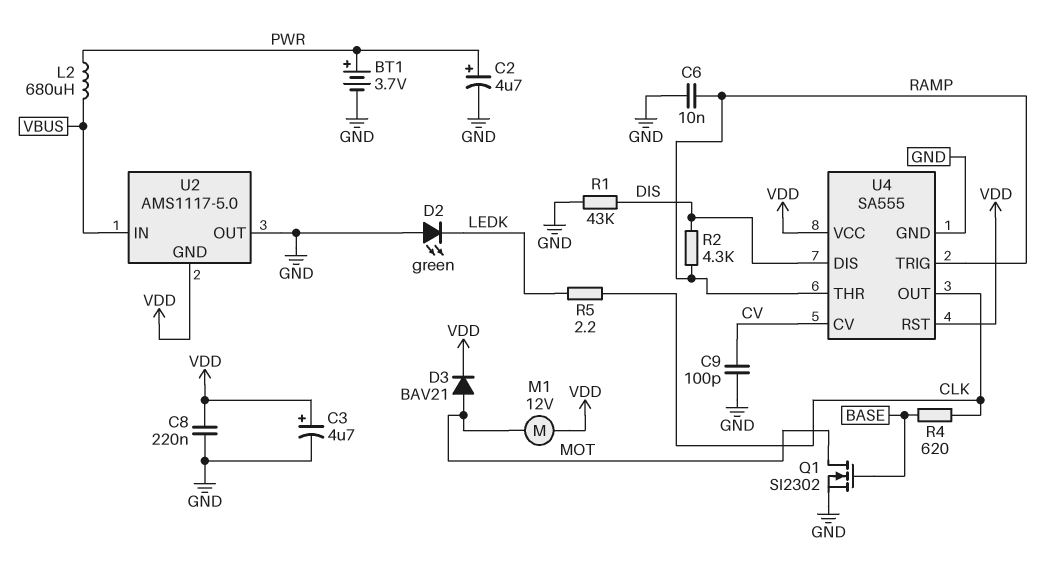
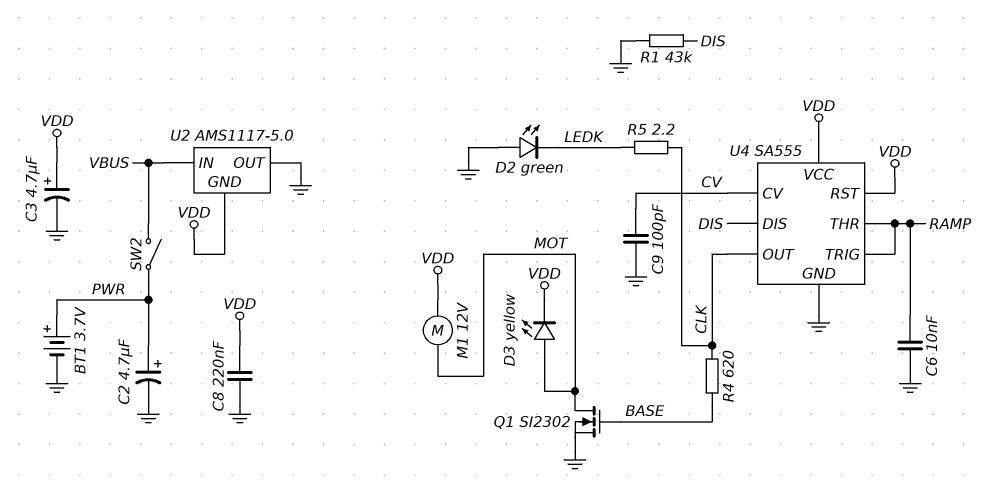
D3: diode BAV21 (A MOT, K VDD) -> LED yellow (A MOT, K VDD)
L2: 680uH (PWR, VBUS) -> none
R2: 4.3k (DIS, RAMP) -> none
SW2: none -> switch (PWR, VBUS)

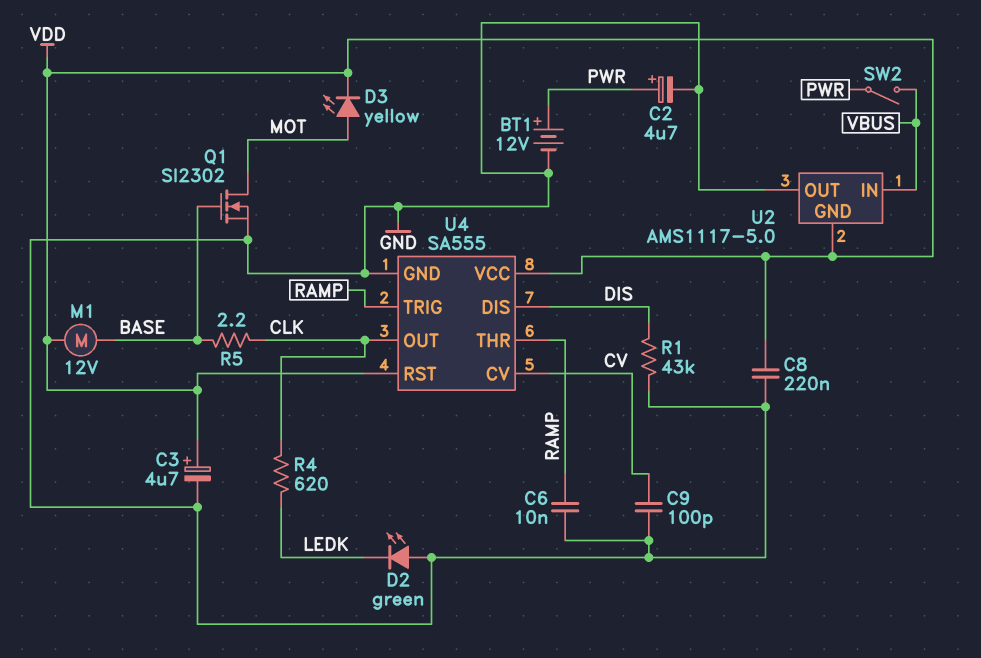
BT1: 3.7V (plus PWR, minus GND) -> 12V (plus PWR, minus GND)
M1: motor 12V (MOT, VDD) -> motor 12V (BASE, VDD)
R4: 620 (BASE, CLK) -> 620 (CLK, LEDK)
R5: 2.2 (CLK, LEDK) -> 2.2 (BASE, CLK)

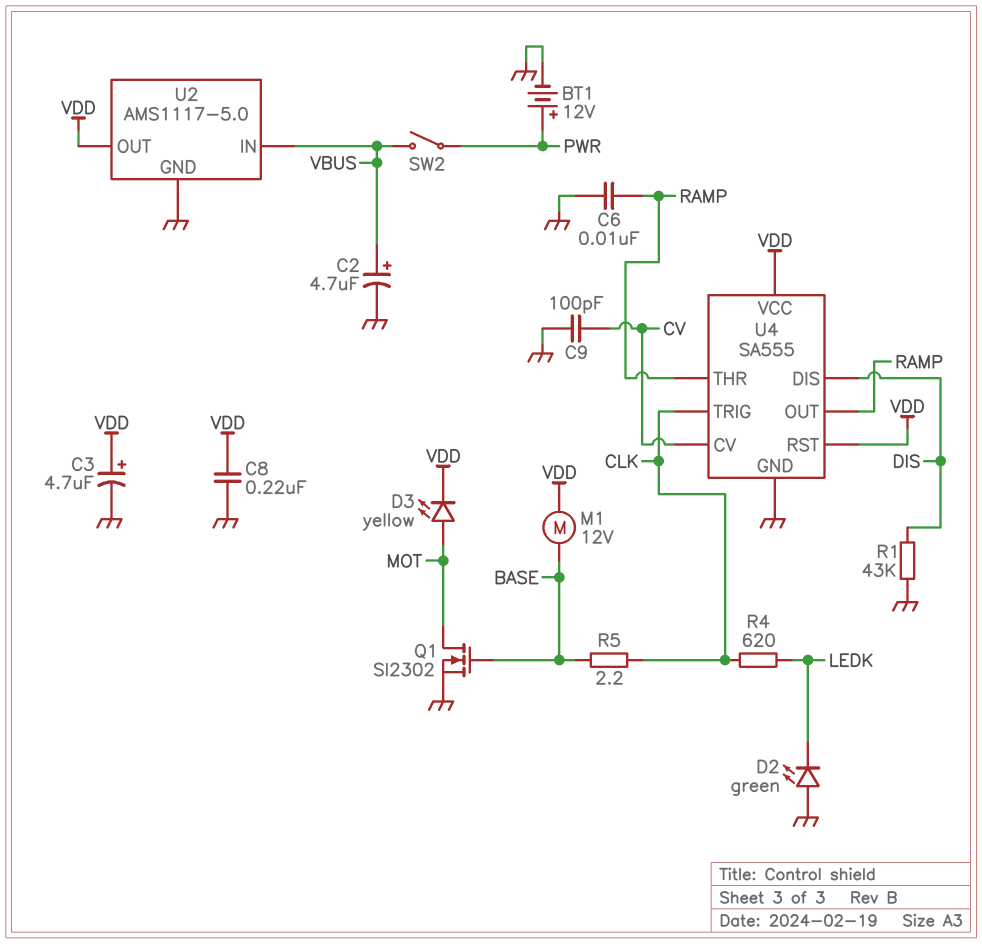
C2: 4.7uF (plus PWR, minus GND) -> 4.7uF (plus VBUS, minus GND)
U2 pin GND: VDD -> GND
U2 pin OUT: GND -> VDD
U4 pin OUT: CLK -> RAMP
U4 pin TRIG: RAMP -> CLK

